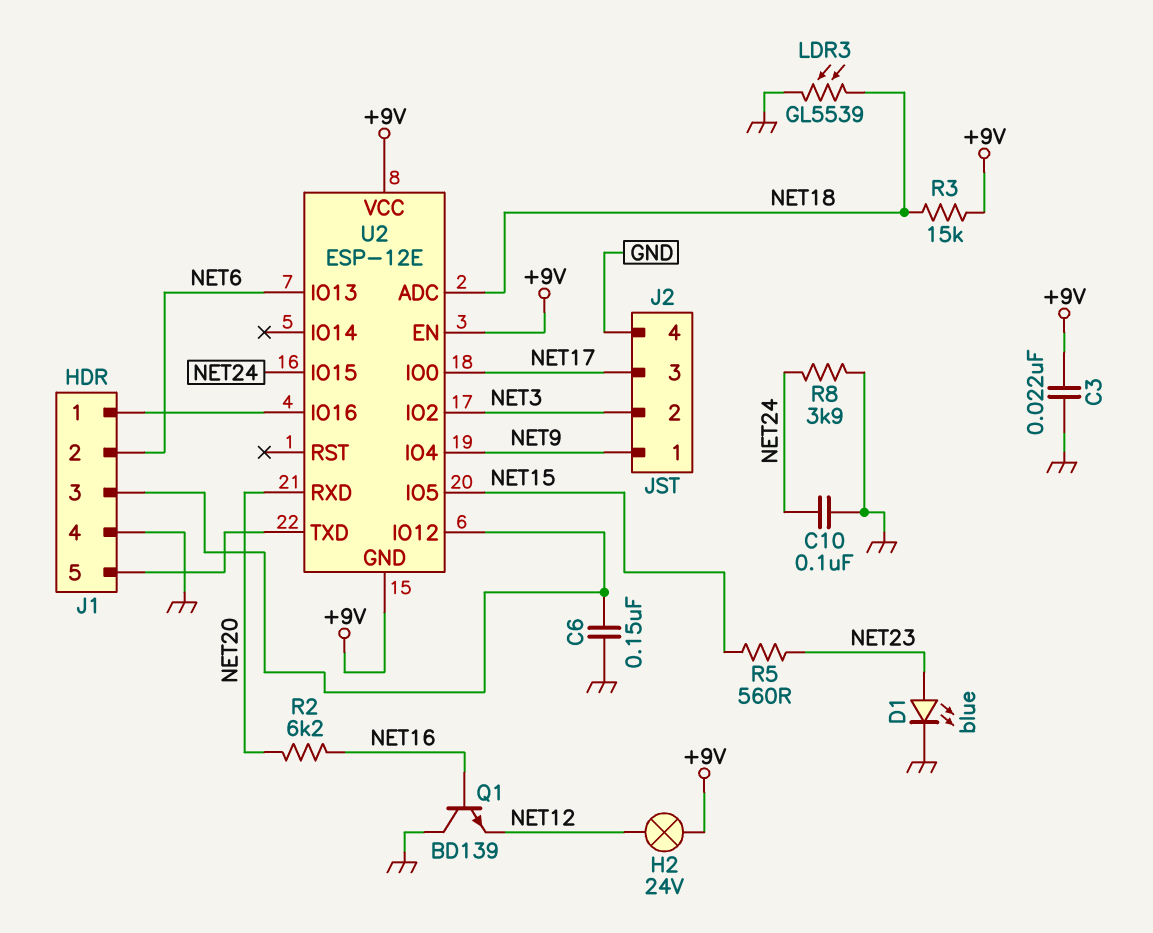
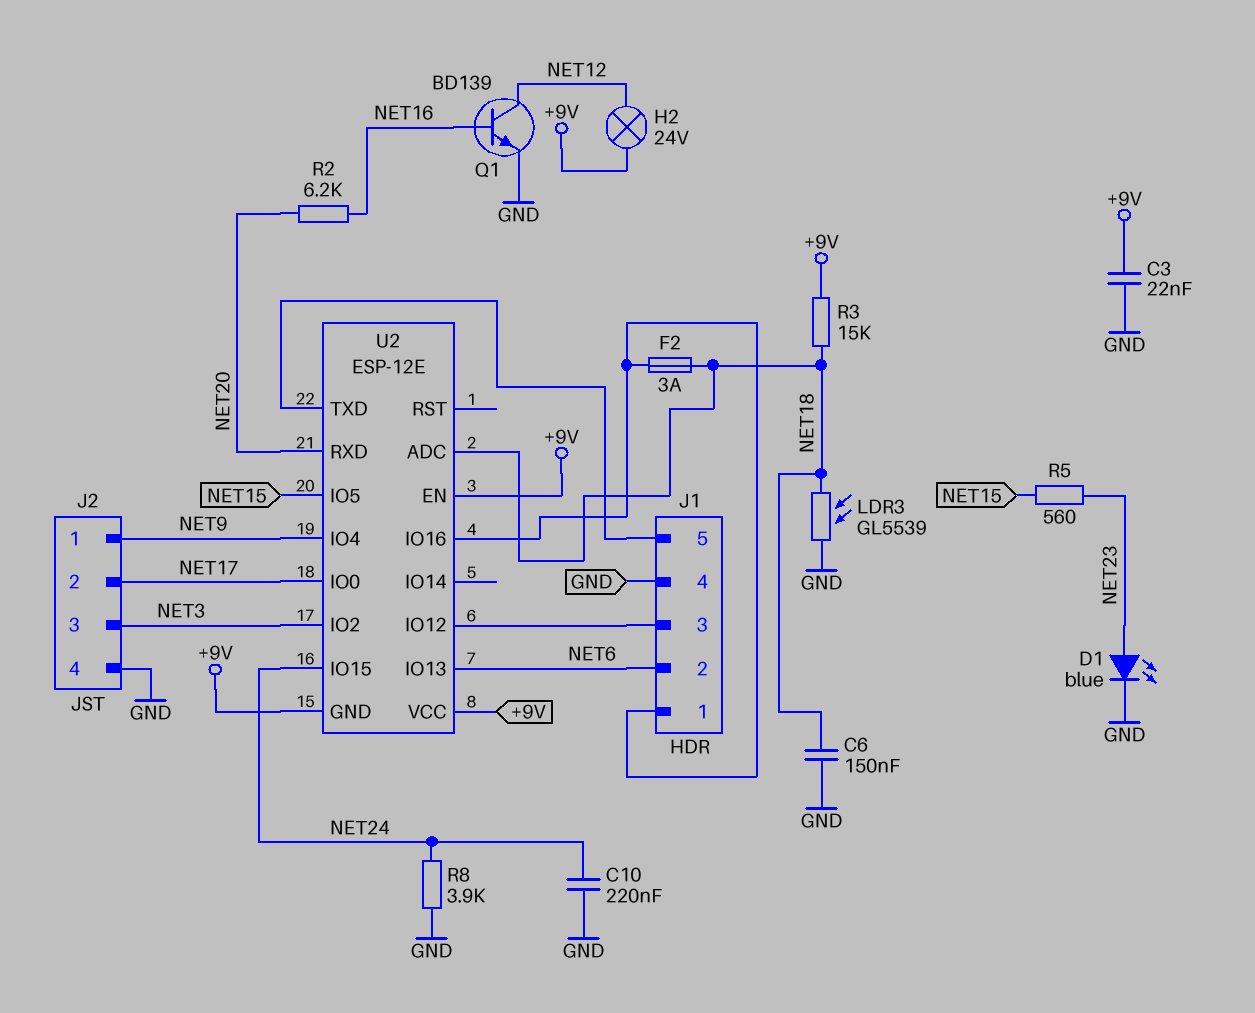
C6: 150nF (GND, J1/3) -> 150nF (GND, NET18)
C10: 100nF (GND, NET24) -> 220nF (GND, NET24)
F2: none -> 3A (J1/1, NET18)
J2 pin 2: NET3 -> NET17
J2 pin 3: NET17 -> NET3
Q1: NPN BD139 (B NET16, C GND, E NET12) -> NPN BD139 (B NET16, C NET12, E GND)

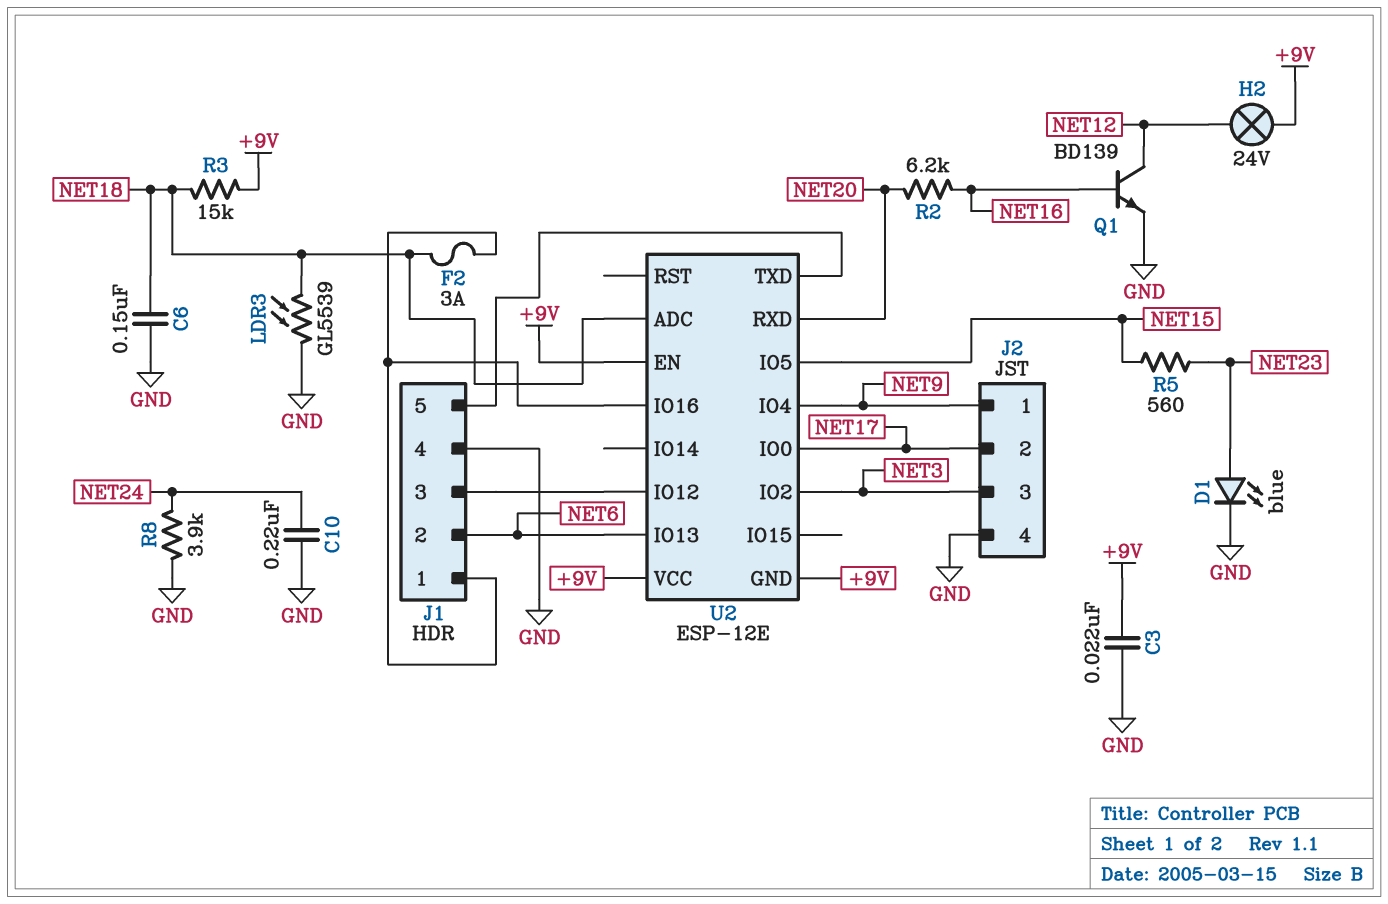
U2 pin IO15: NET24 -> none

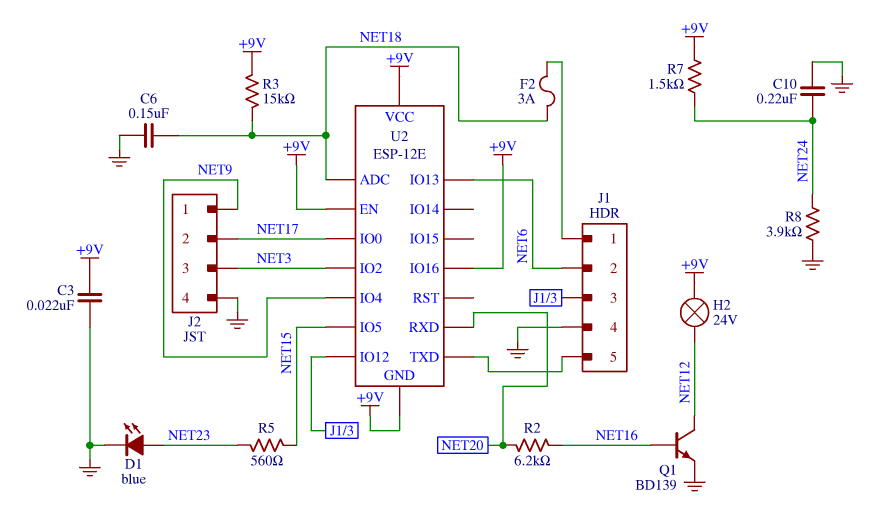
LDR3: GL5539 (GND, NET18) -> none
R7: none -> 1.5k (+9V, NET24)
U2 pin IO16: J1/1 -> +9V

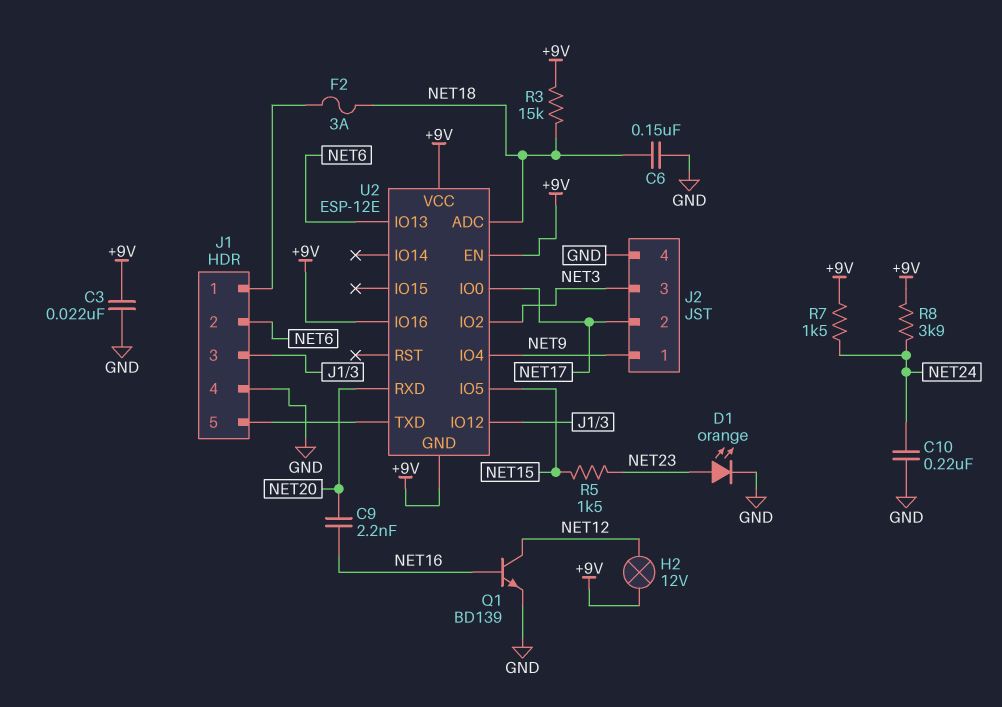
C9: none -> 2.2nF (NET16, NET20)
D1: LED blue (A NET23, K GND) -> LED orange (A NET23, K GND)
H2: lamp 24V (+9V, NET12) -> lamp 12V (+9V, NET12)
R2: 6.2k (NET16, NET20) -> none
R5: 560 (NET15, NET23) -> 1.5k (NET15, NET23)
R8: 3.9k (GND, NET24) -> 3.9k (+9V, NET24)

